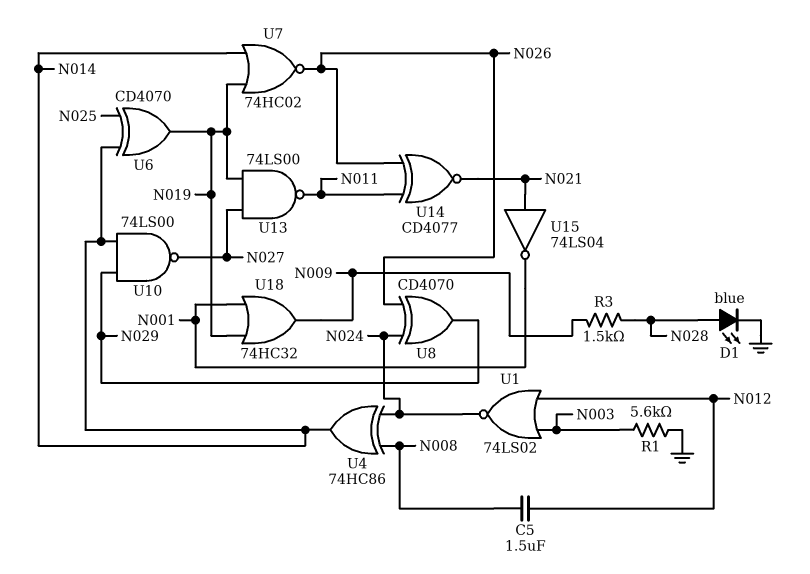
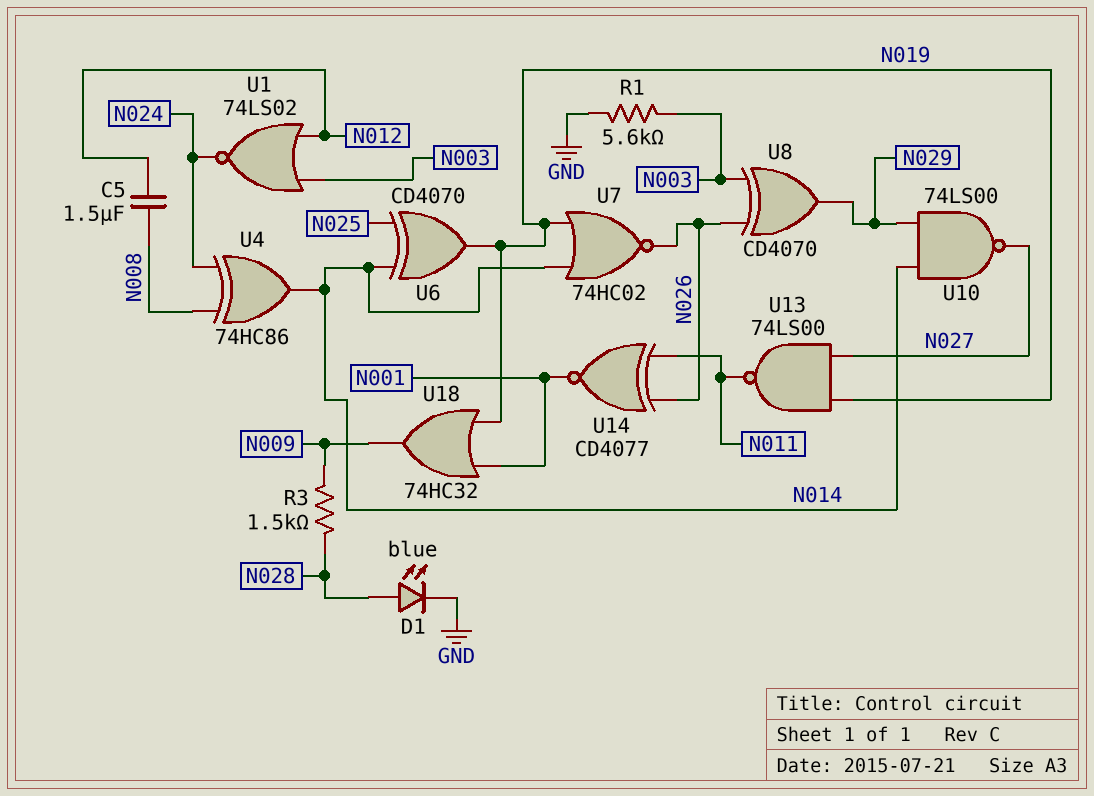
U8: XOR CD4070 (in N024, in N026, out N029) -> XOR CD4070 (in N003, in N026, out N029)
U14: XNOR CD4077 (in N011, in N026, out N021) -> XNOR CD4077 (in N011, in N026, out N001)
U15: NOT 74LS04 (in N021, out N001) -> none

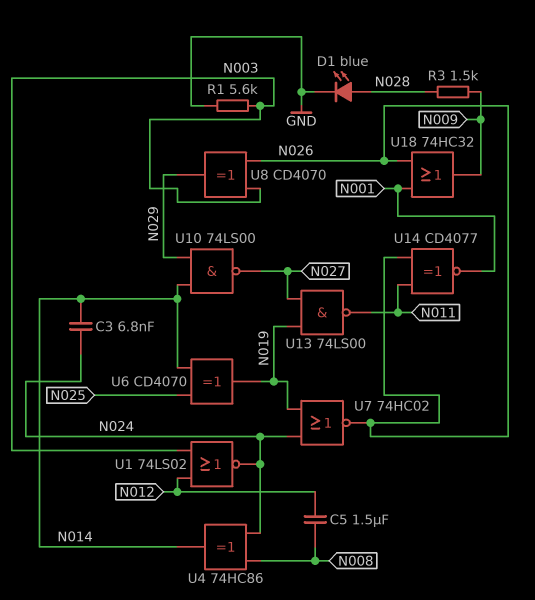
C3: none -> 6.8nF (N014, N024)
U7: NOR 74HC02 (in N014, in N019, out N026) -> NOR 74HC02 (in N019, in N024, out N026)
U18: OR 74HC32 (in N001, in N019, out N009) -> OR 74HC32 (in N001, in N026, out N009)

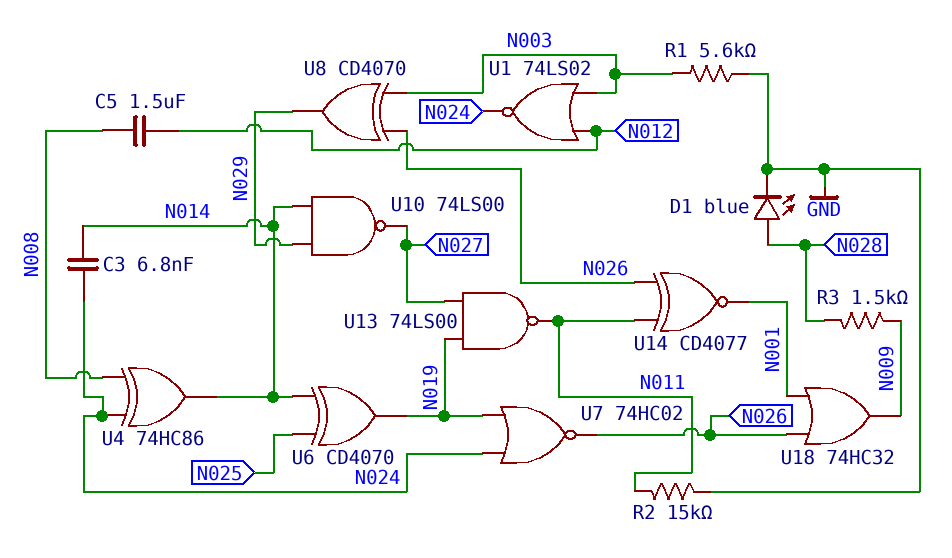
R2: none -> 15k (GND, N011)

